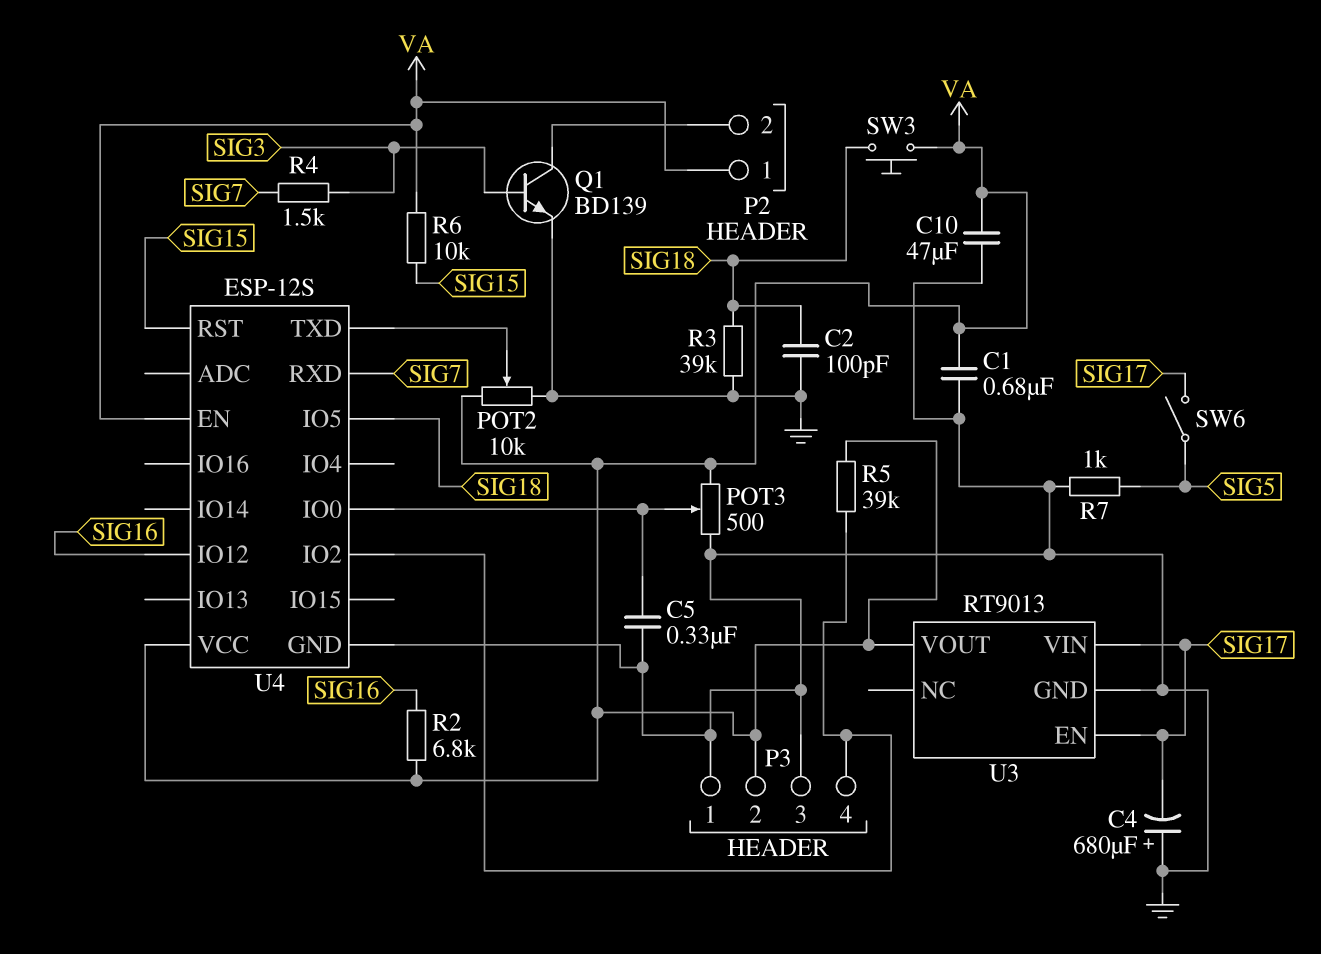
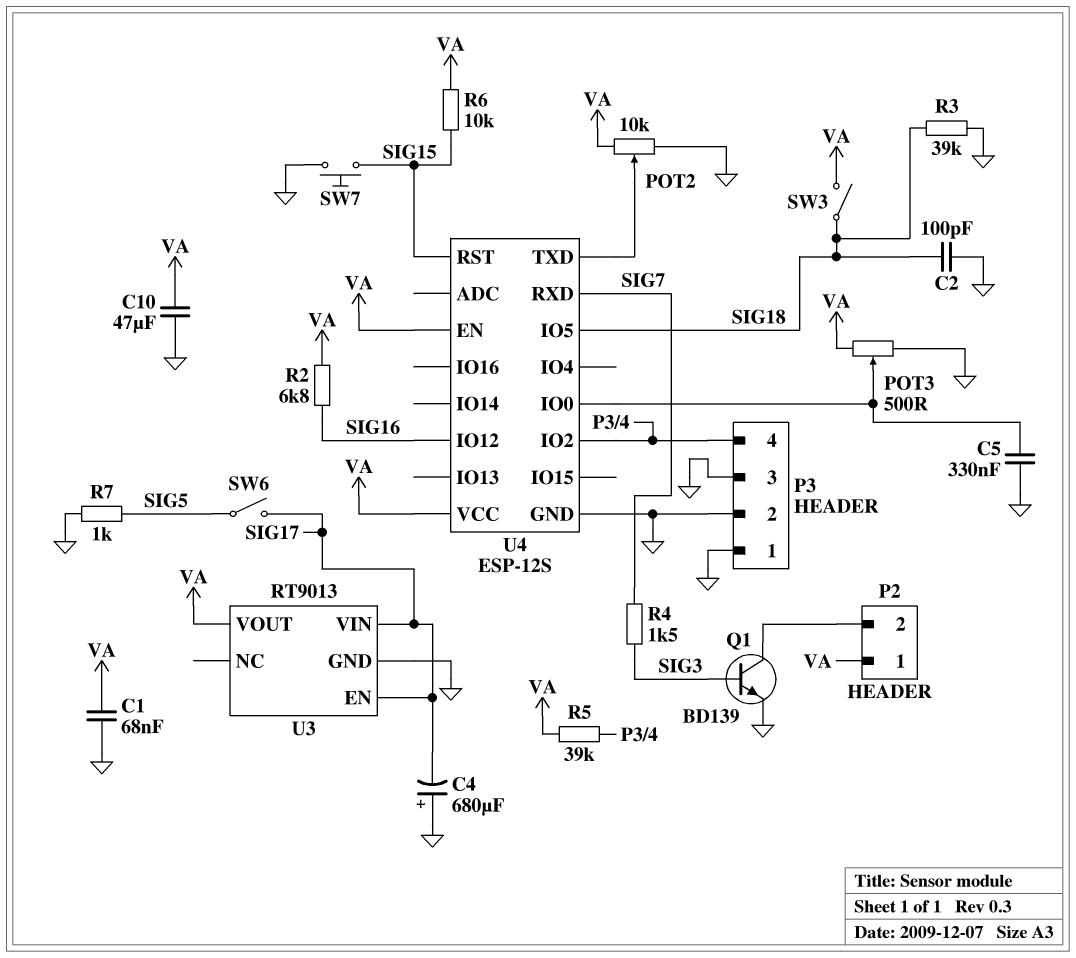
C1: 680nF (GND, VA) -> 68nF (GND, VA)
P3 pin 2: VA -> GND
SW3: button (SIG18, VA) -> switch (SIG18, VA)
SW7: none -> button (GND, SIG15)

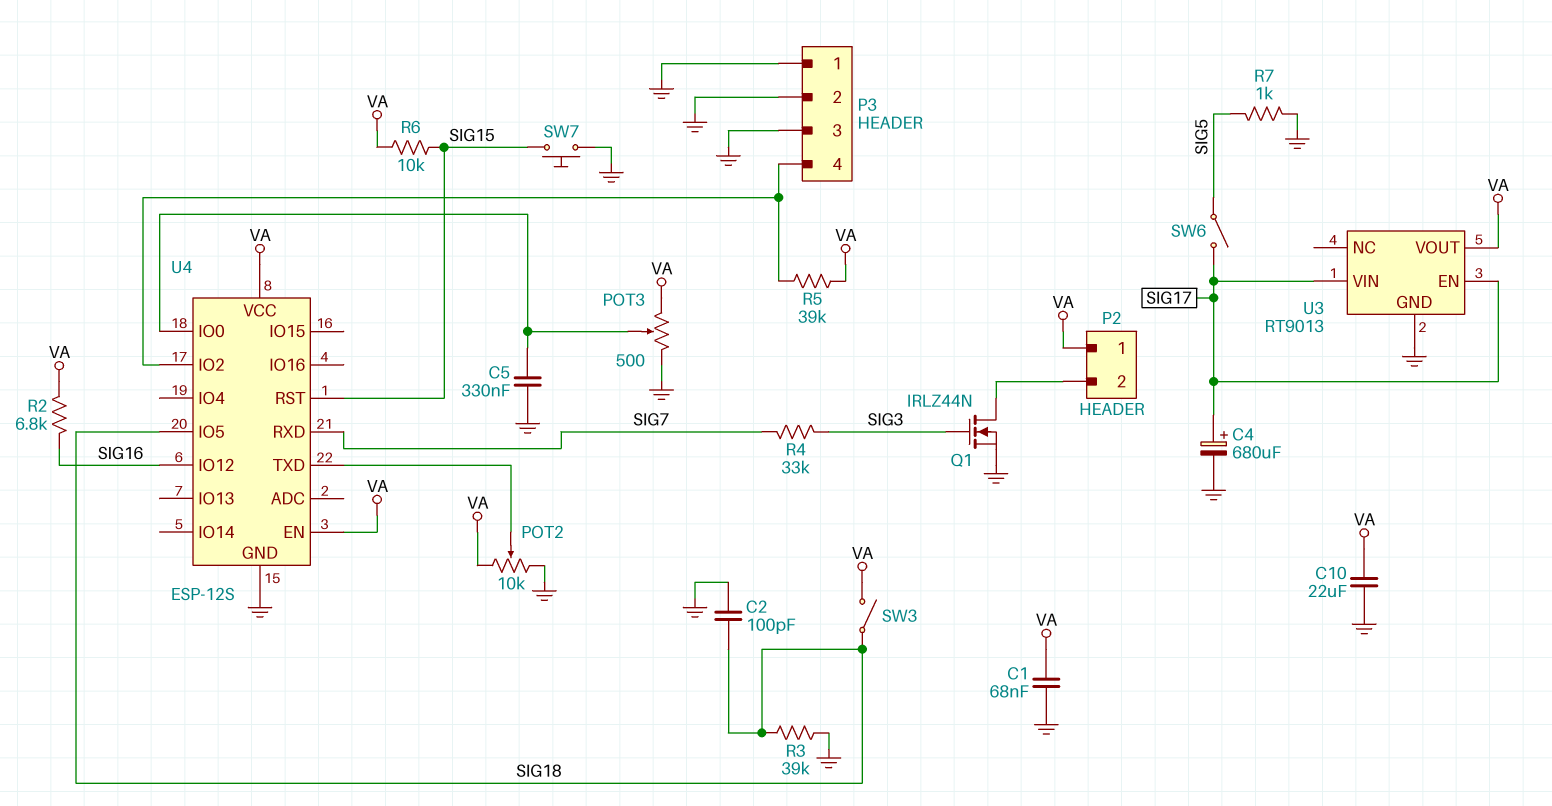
C4: 680uF (plus GND, minus SIG17) -> 680uF (plus SIG17, minus GND)
C10: 47uF (GND, VA) -> 22uF (GND, VA)
Q1: NPN BD139 (B SIG3, C P2/2, E GND) -> NMOS IRLZ44N (G SIG3, D P2/2, S GND)
R4: 1.5k (SIG3, SIG7) -> 33k (SIG3, SIG7)

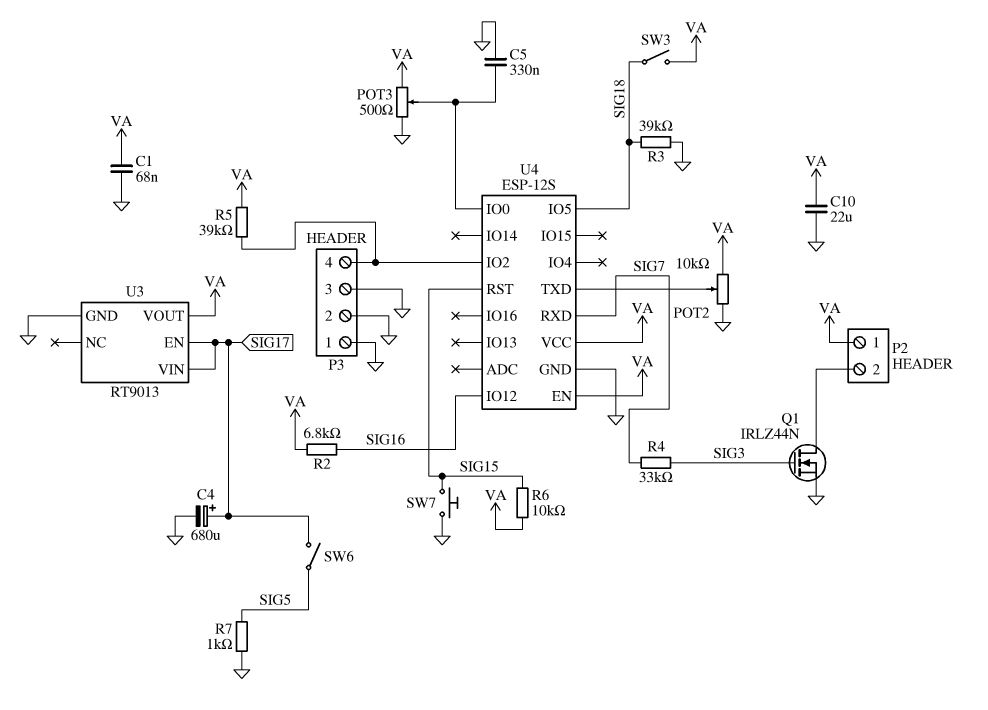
C2: 100pF (GND, SIG18) -> none

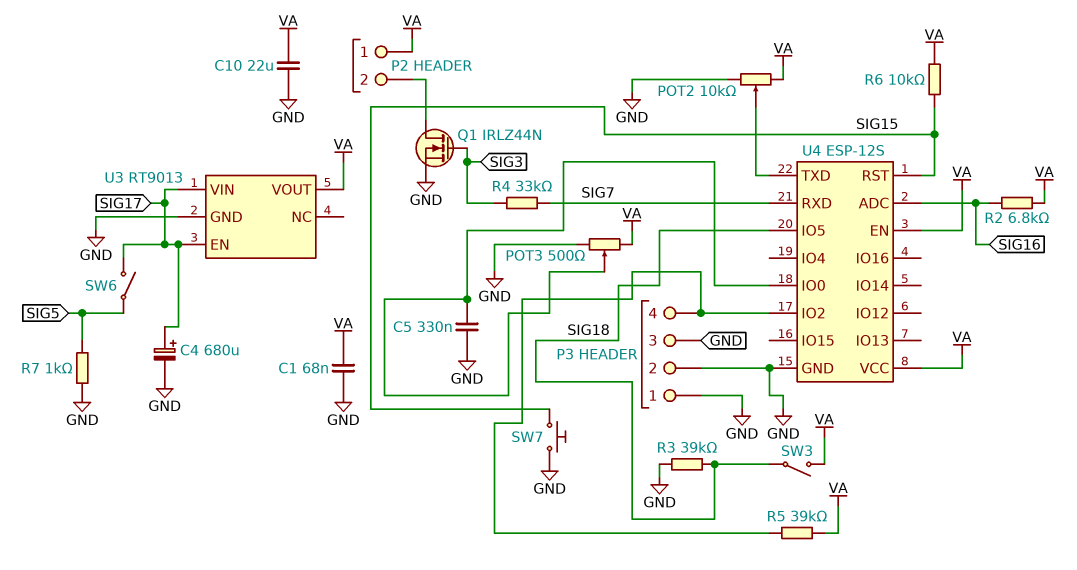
U4 pin ADC: none -> SIG16
U4 pin IO12: SIG16 -> none

